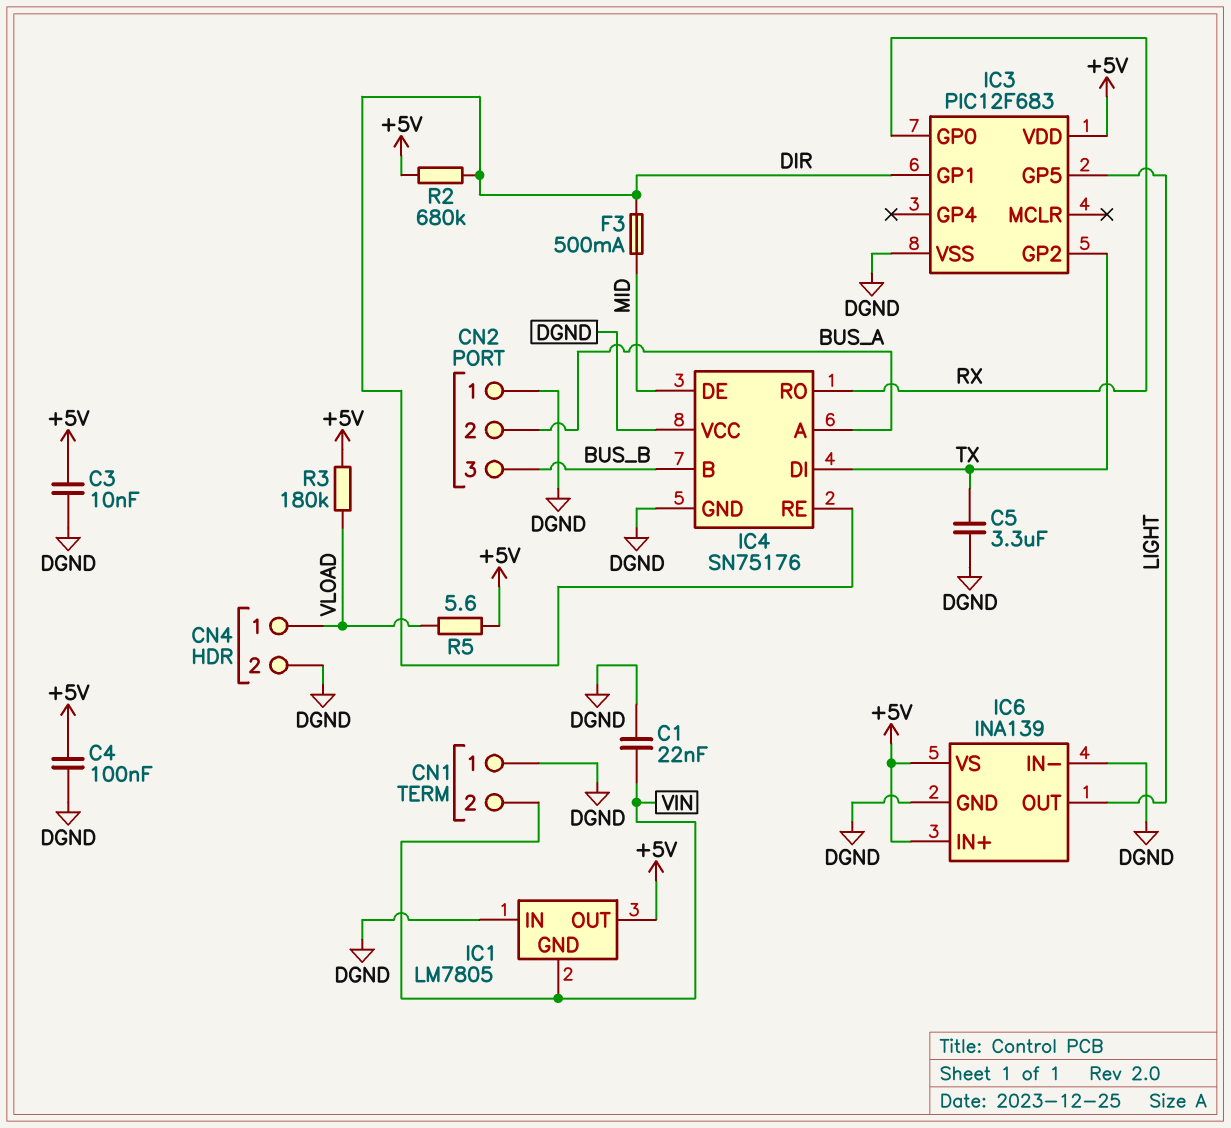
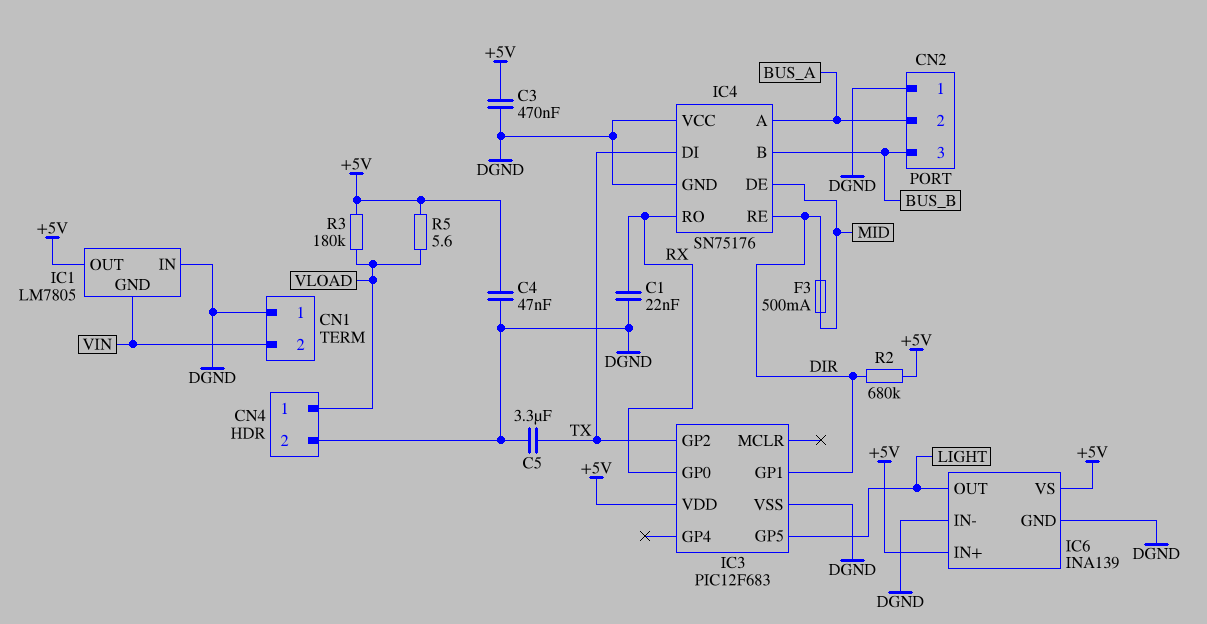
C1: 22nF (DGND, VIN) -> 22nF (DGND, RX)
C3: 10nF (+5V, DGND) -> 470nF (+5V, DGND)
C4: 100nF (+5V, DGND) -> 47nF (+5V, DGND)

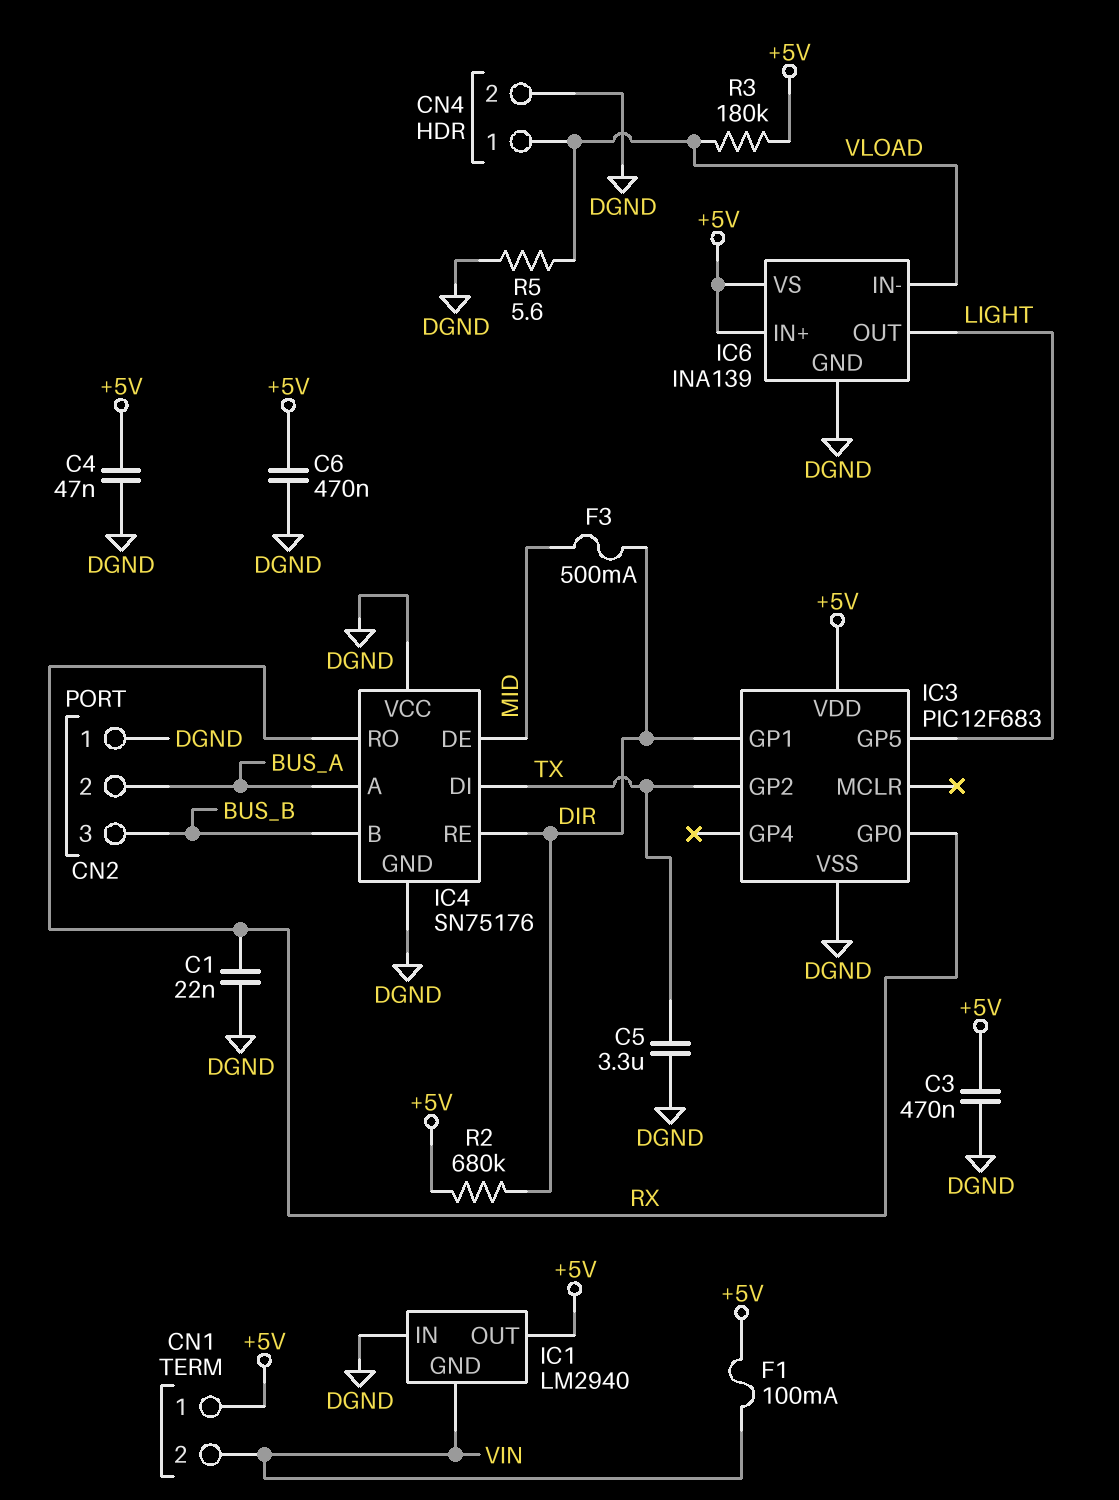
C6: none -> 470nF (+5V, DGND)
CN1 pin 1: DGND -> +5V
F1: none -> 100mA (+5V, VIN)
IC1: LM7805 -> LM2940
IC6 pin IN-: DGND -> VLOAD
R5: 5.6 (+5V, VLOAD) -> 5.6 (DGND, VLOAD)

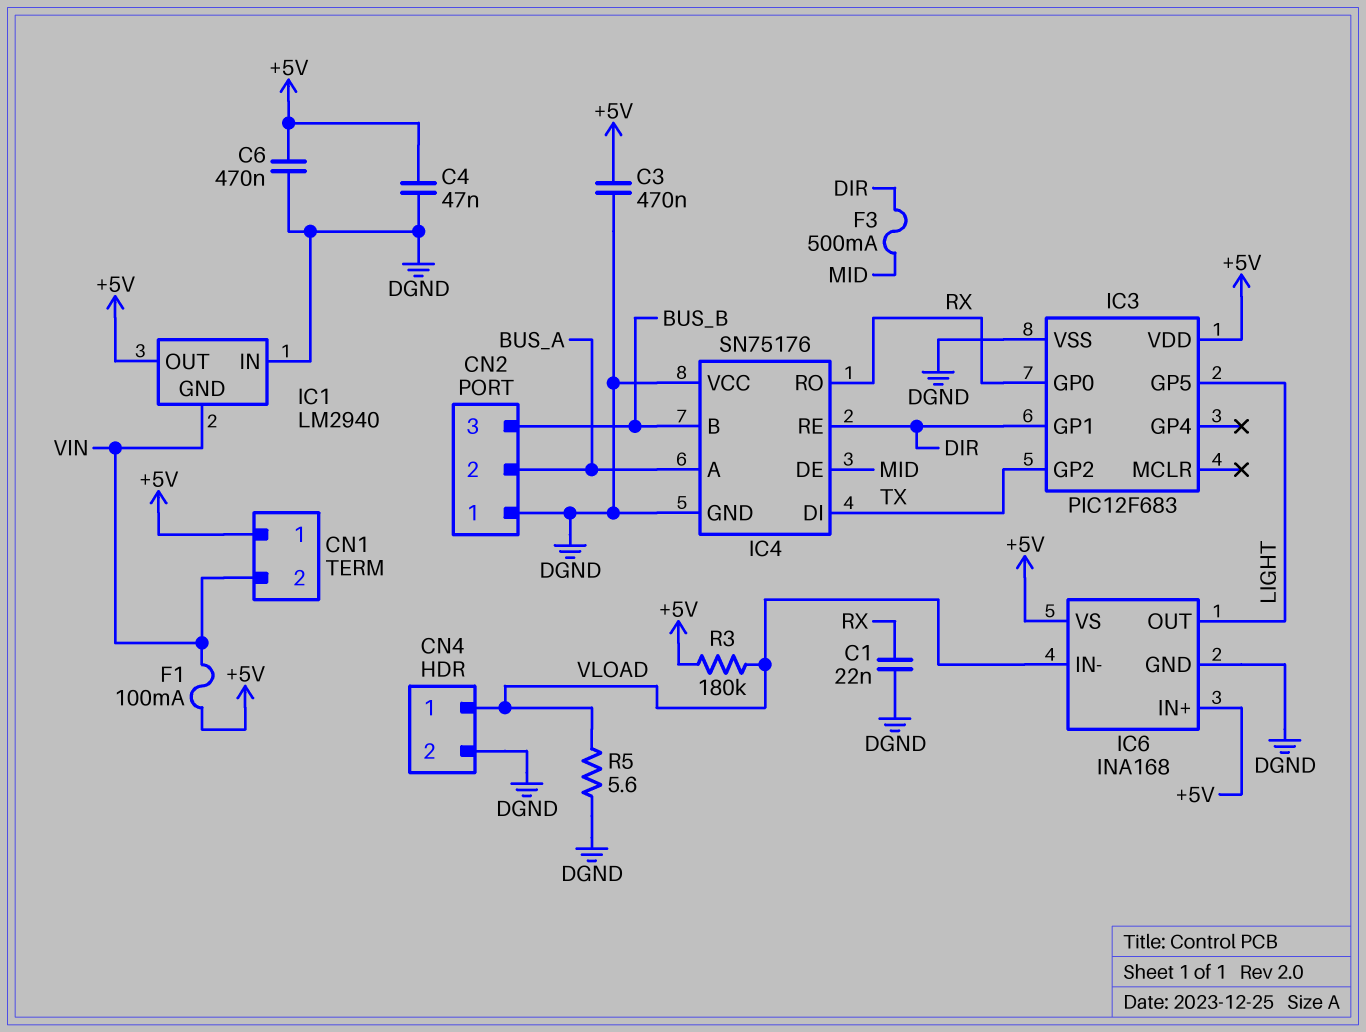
C5: 3.3uF (DGND, TX) -> none
IC6: INA139 -> INA168
R2: 680k (+5V, DIR) -> none

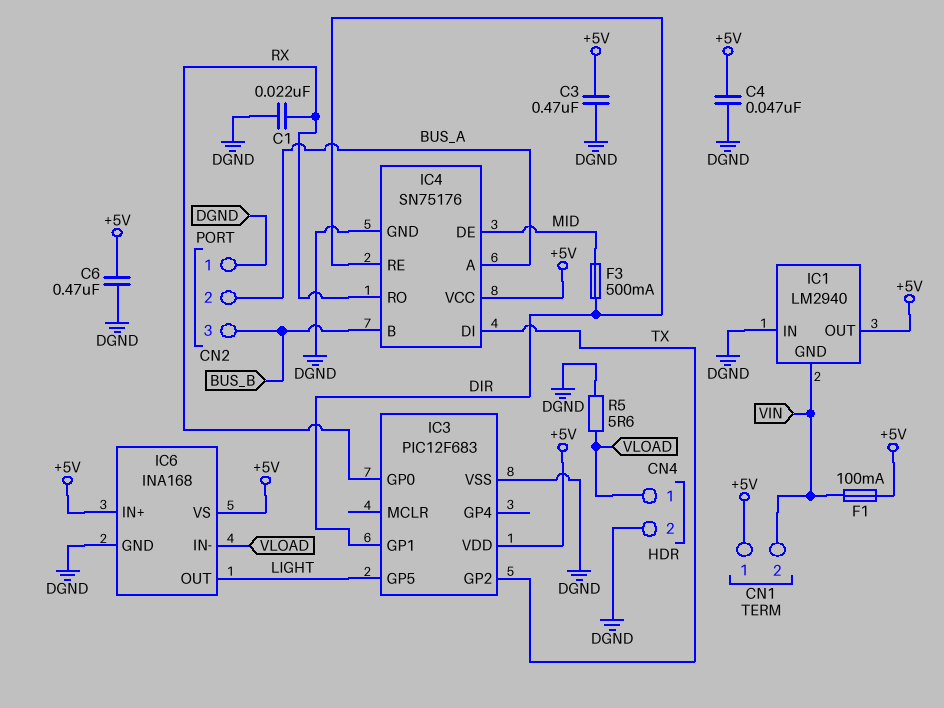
IC4 pin VCC: DGND -> +5V
R3: 180k (+5V, VLOAD) -> none

